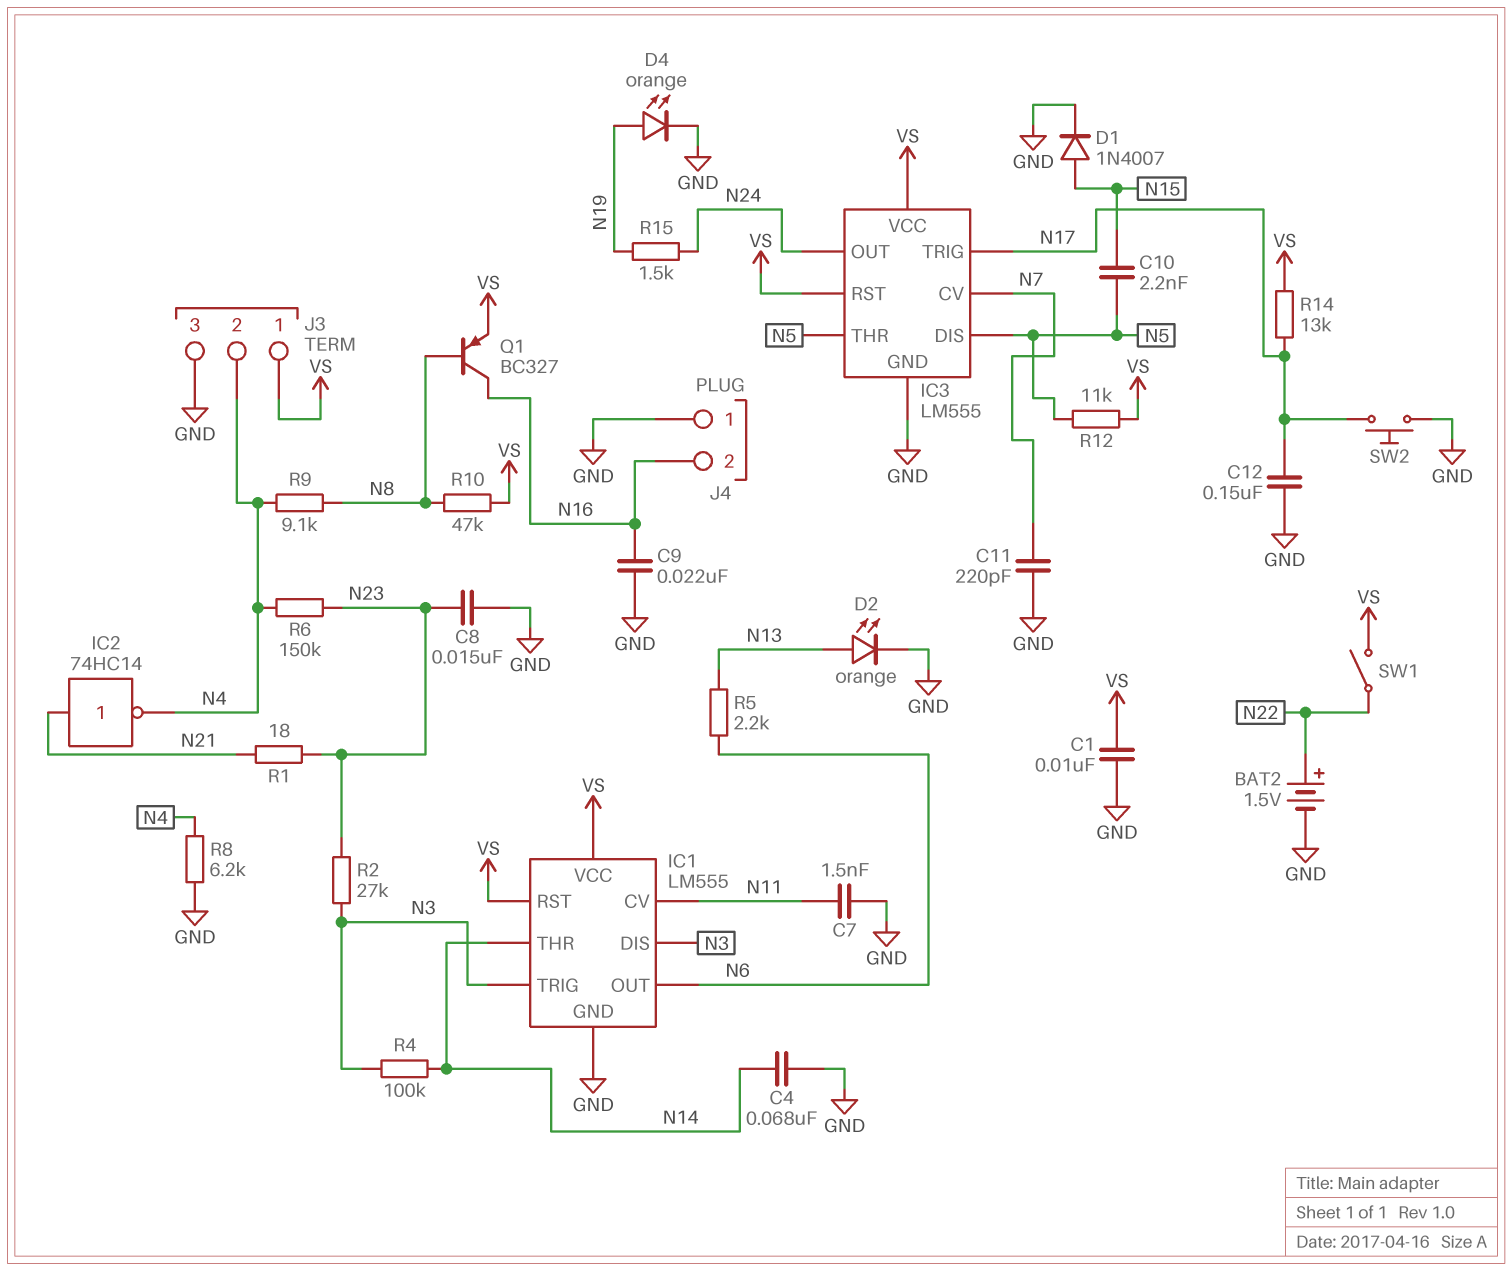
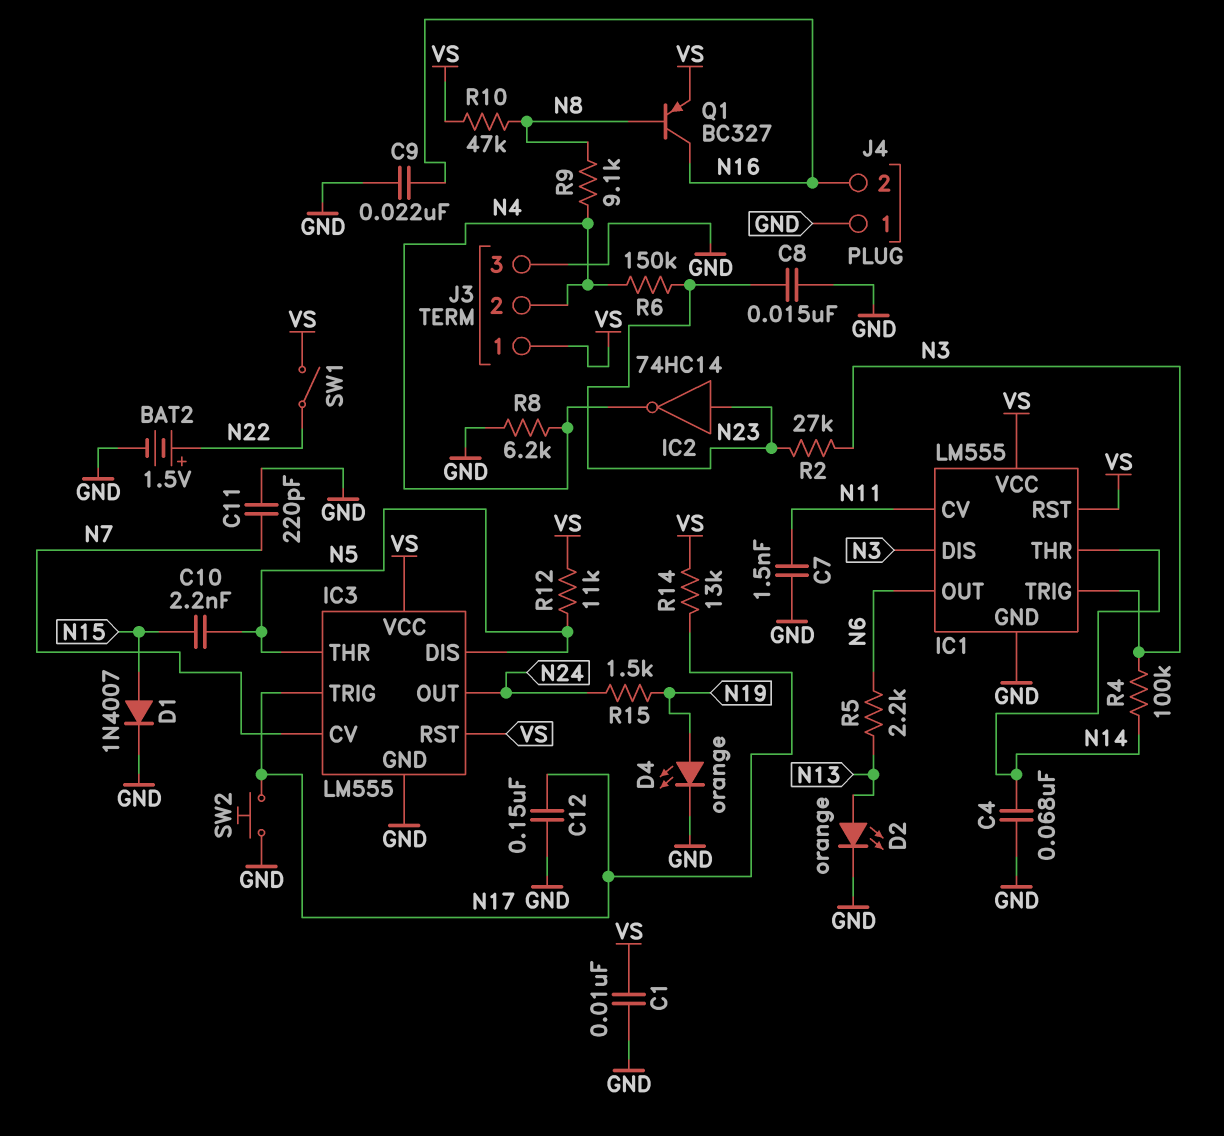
IC2: NOT 74HC14 (in N21, out N4) -> NOT 74HC14 (in N23, out N4)
R1: 18 (N21, N23) -> none

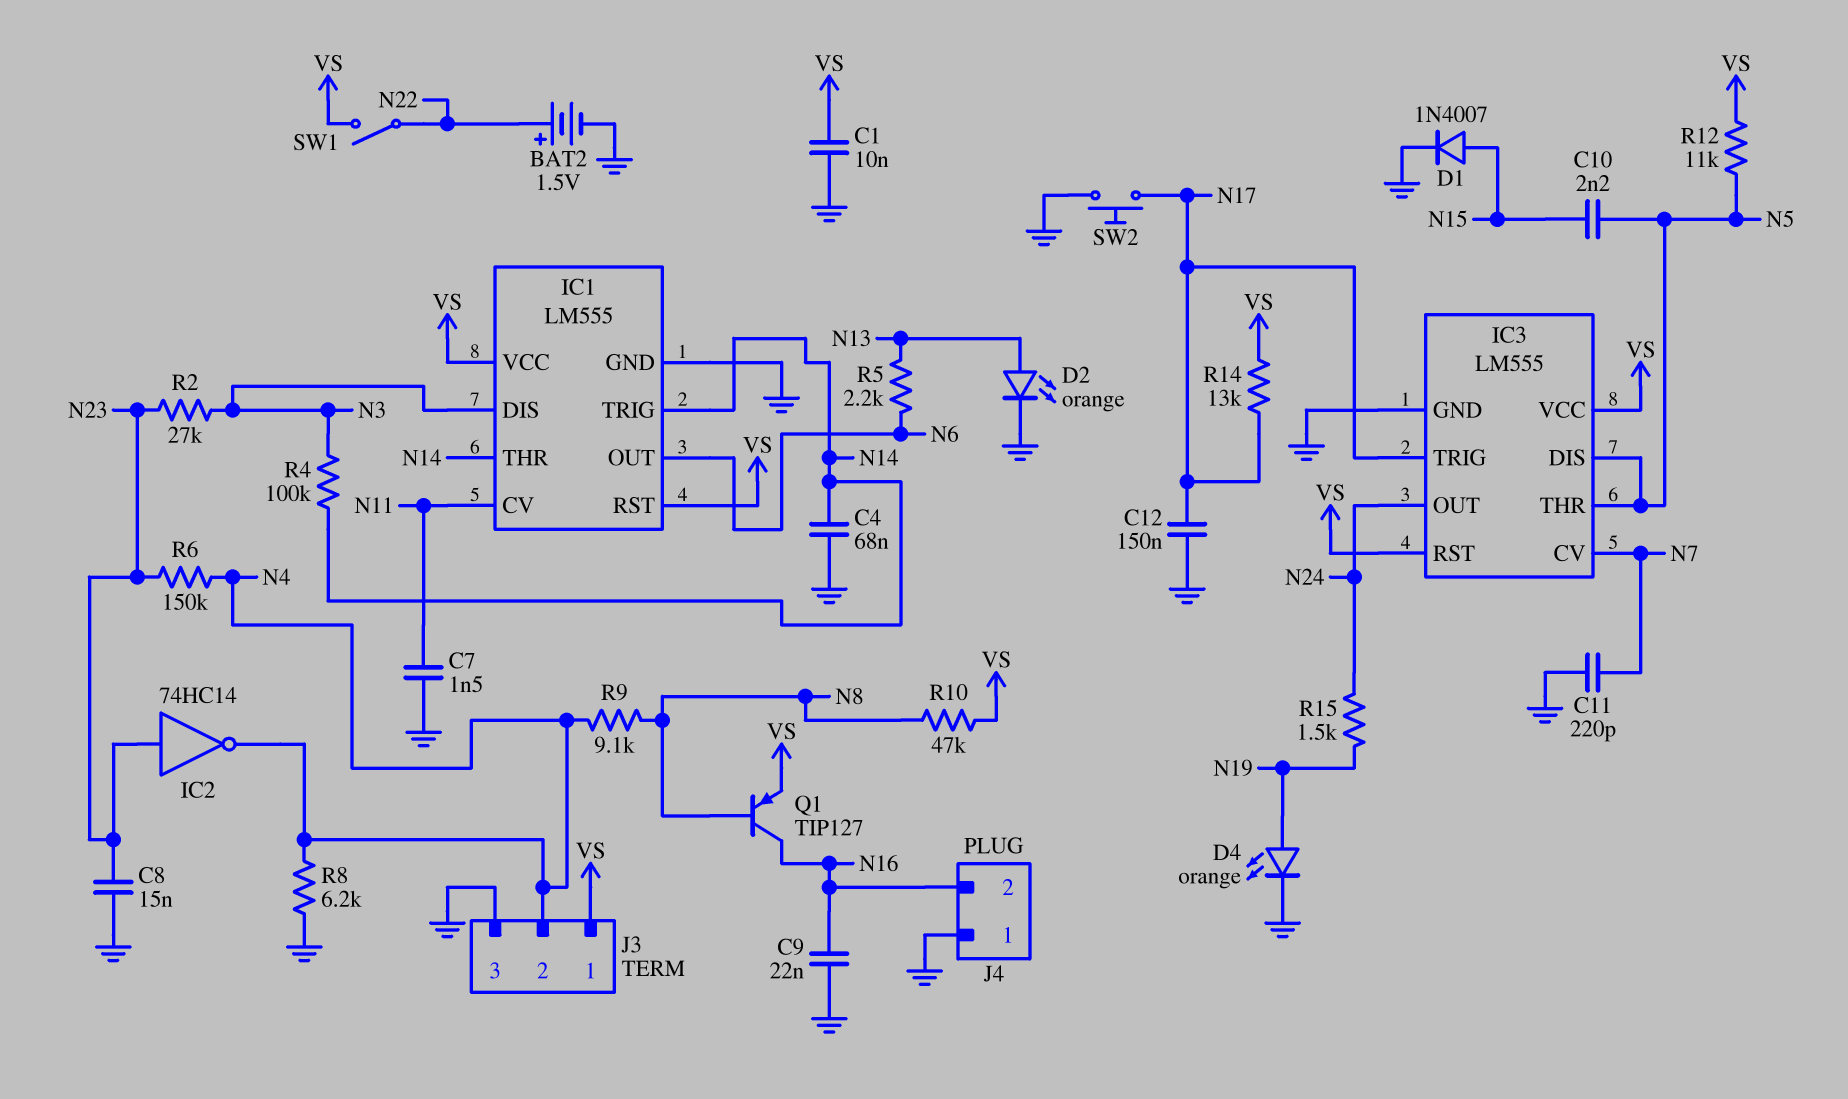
IC1 pin TRIG: N3 -> N14
Q1: PNP BC327 (B N8, C N16, E VS) -> PNP TIP127 (B N8, C N16, E VS)

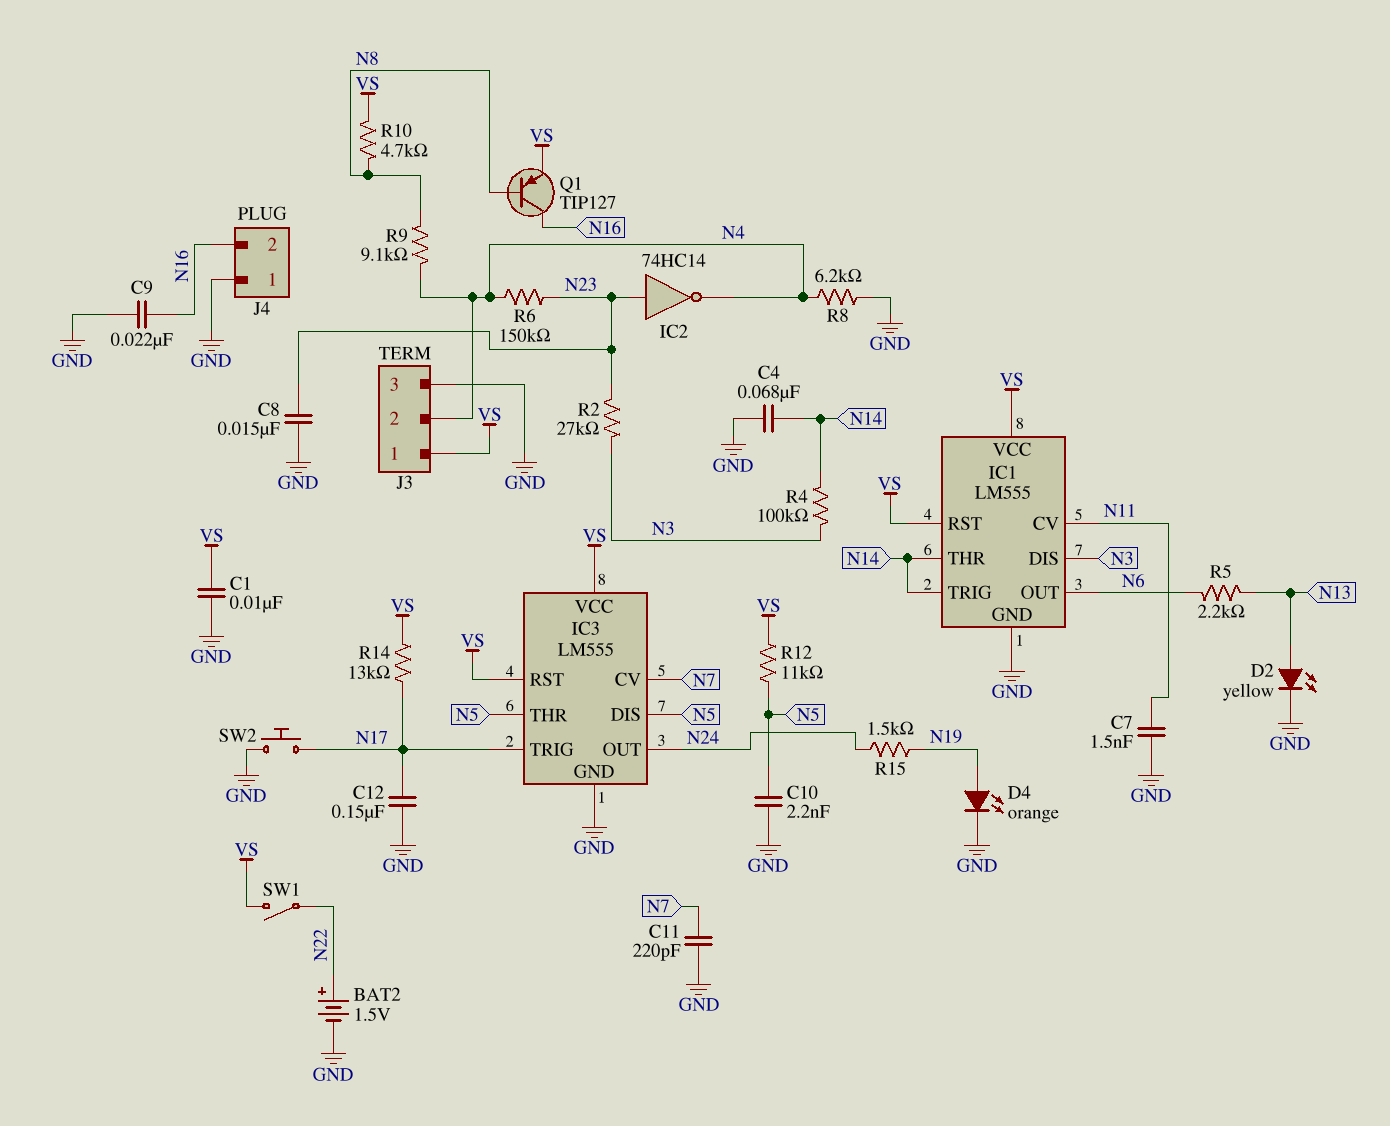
C10: 2.2nF (N5, N15) -> 2.2nF (GND, N5)
D1: diode 1N4007 (A N15, K GND) -> none
D2: LED orange (A N13, K GND) -> LED yellow (A N13, K GND)
R10: 47k (N8, VS) -> 4.7k (N8, VS)

